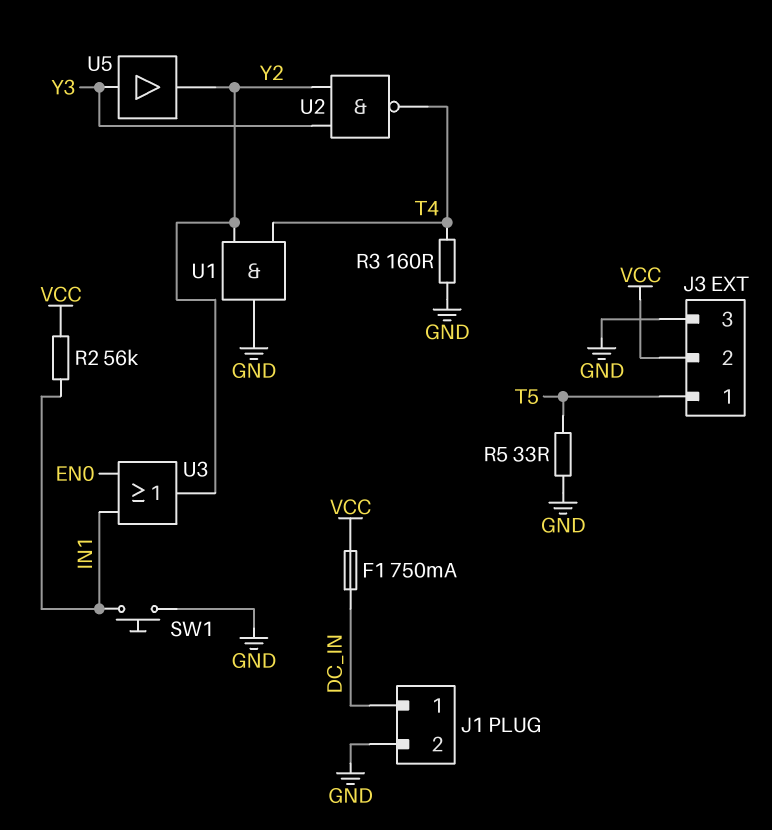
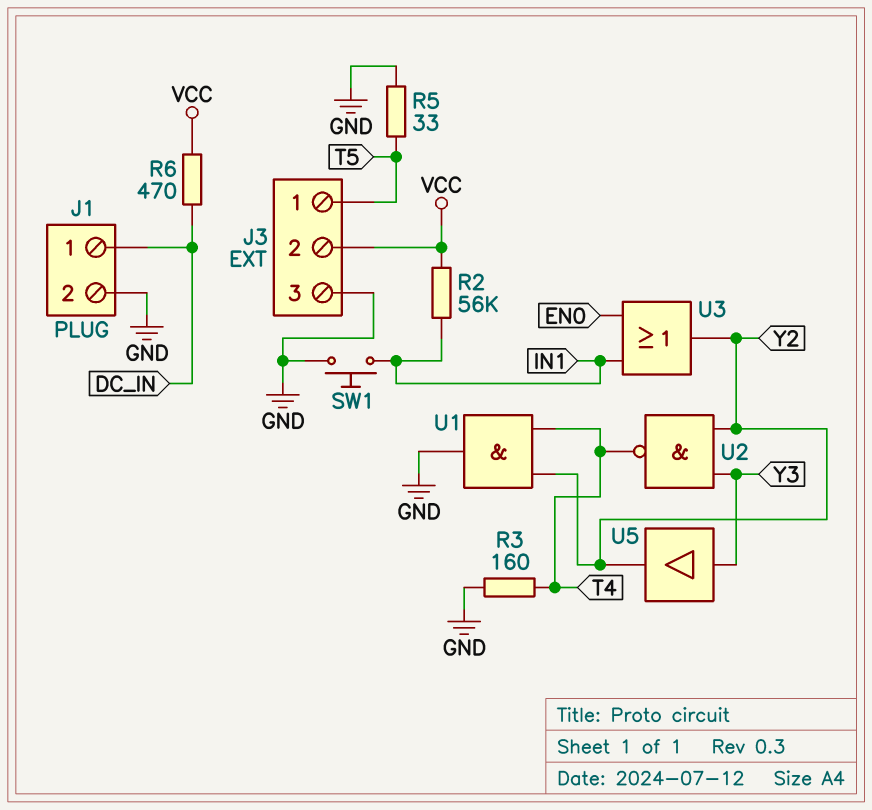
F1: 750mA (DC_IN, VCC) -> none
R6: none -> 470 (DC_IN, VCC)

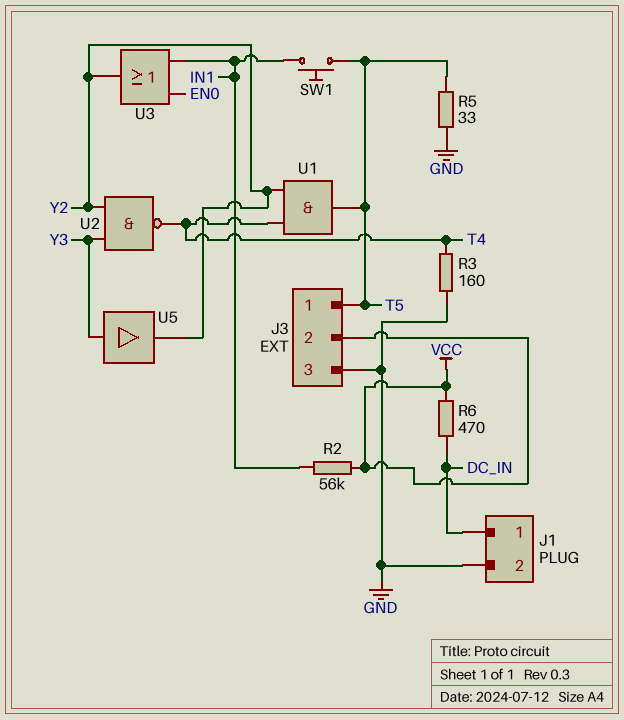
SW1: button (GND, IN1) -> button (IN1, T5)
U1: AND (in T4, in Y2, out GND) -> AND (in T4, in Y2, out T5)

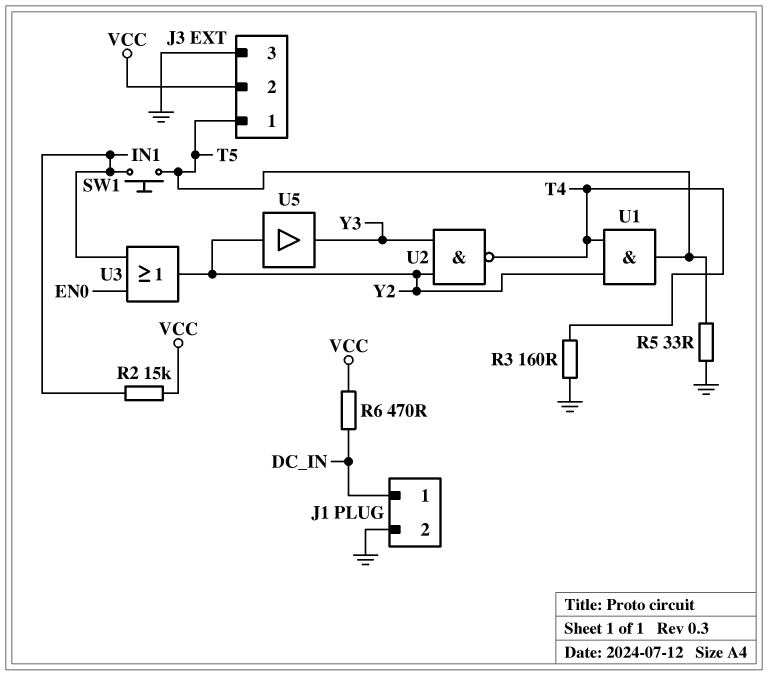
R2: 56k (IN1, VCC) -> 15k (IN1, VCC)
U5: buffer (in Y3, out Y2) -> buffer (in Y2, out Y3)

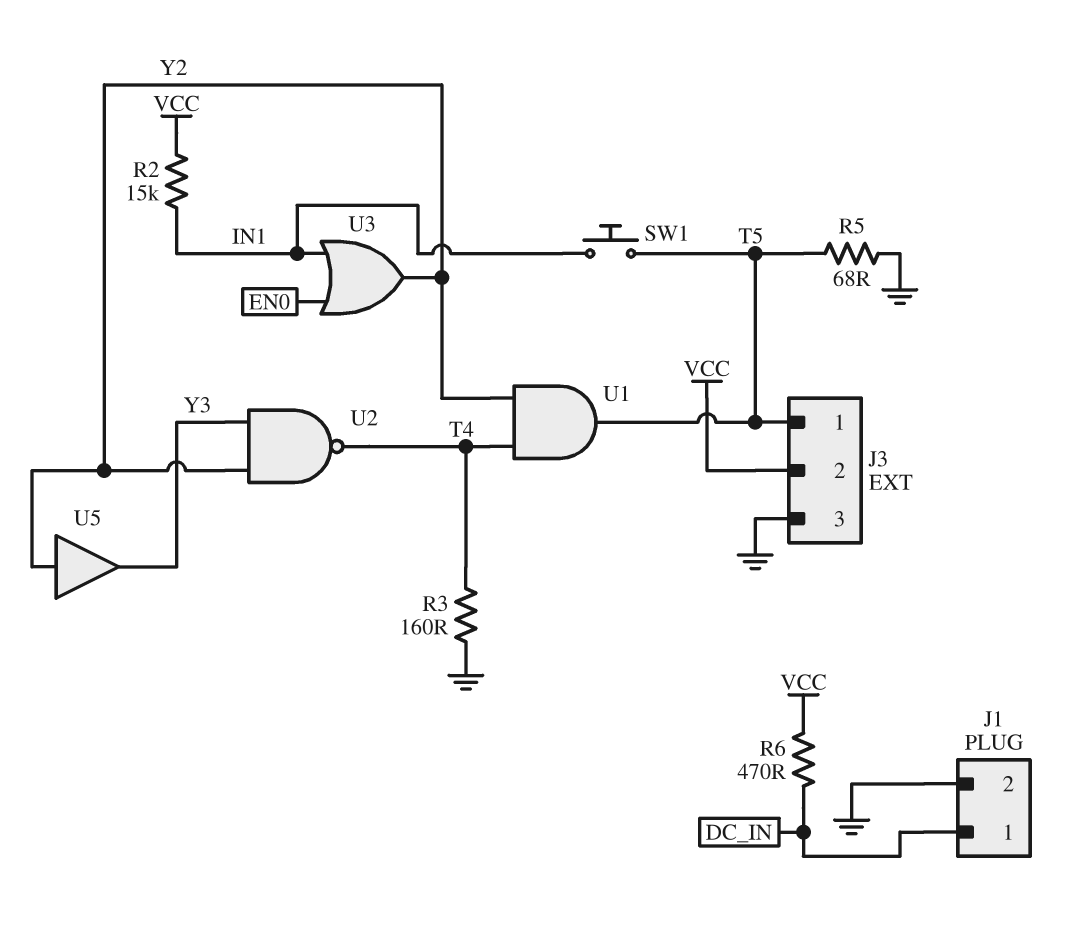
R5: 33 (GND, T5) -> 68 (GND, T5)

